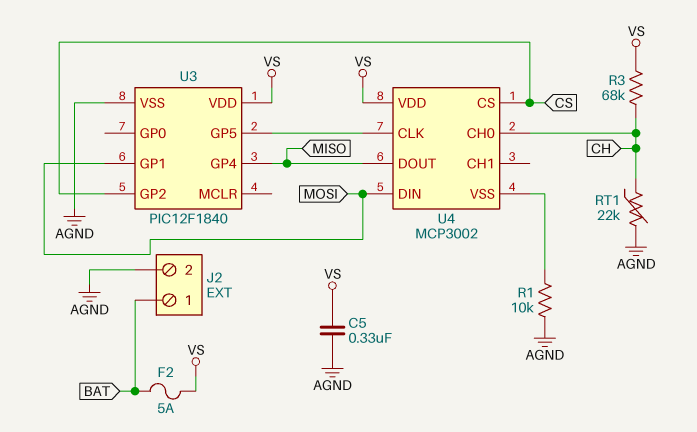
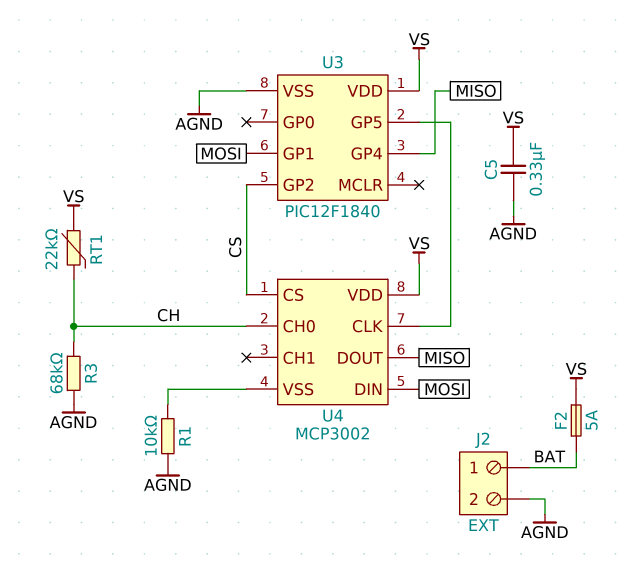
R3: 68k (CH, VS) -> 68k (AGND, CH)
RT1: 22k (AGND, CH) -> 22k (CH, VS)

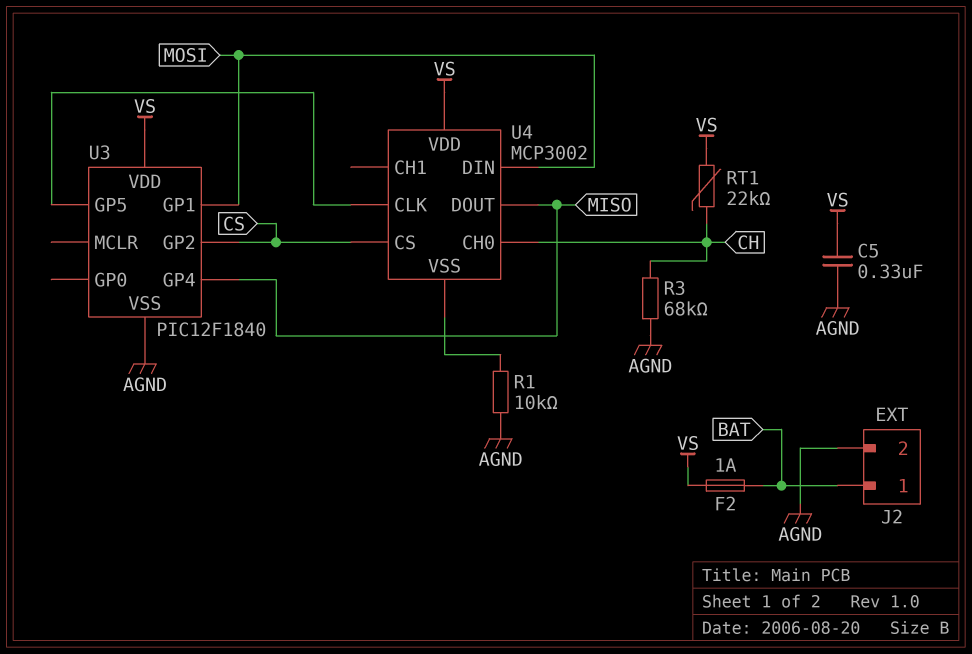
F2: 5A (BAT, VS) -> 1A (BAT, VS)

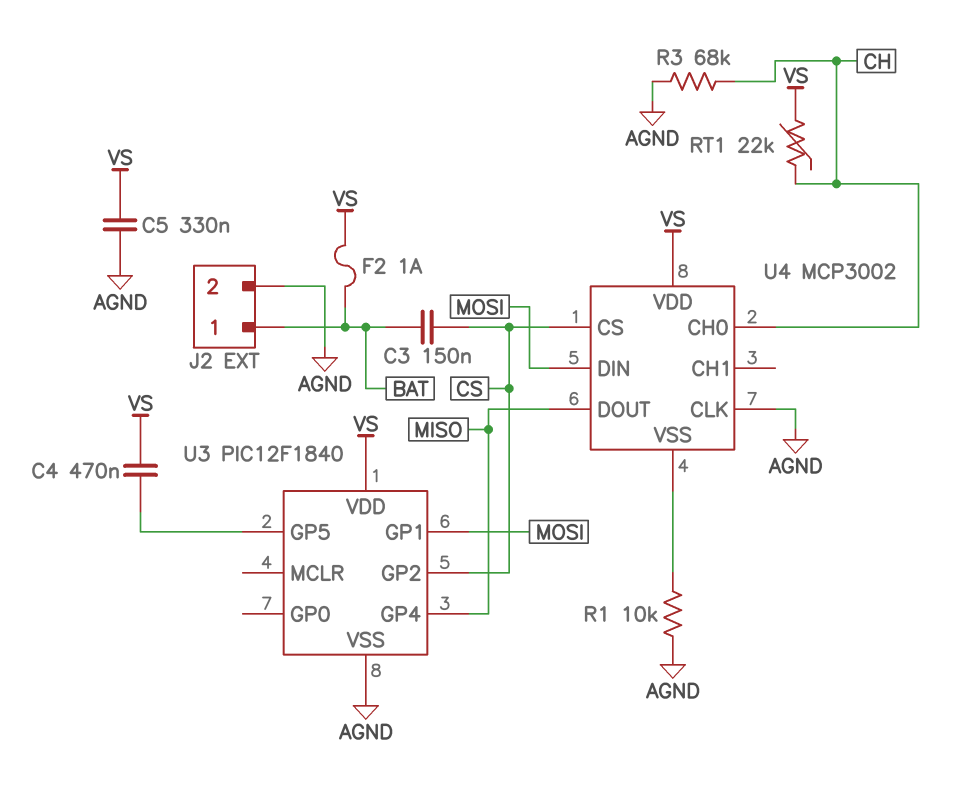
C3: none -> 150nF (BAT, CS)
C4: none -> 470nF (U3/GP5, VS)
U4 pin CLK: U3/GP5 -> AGND

